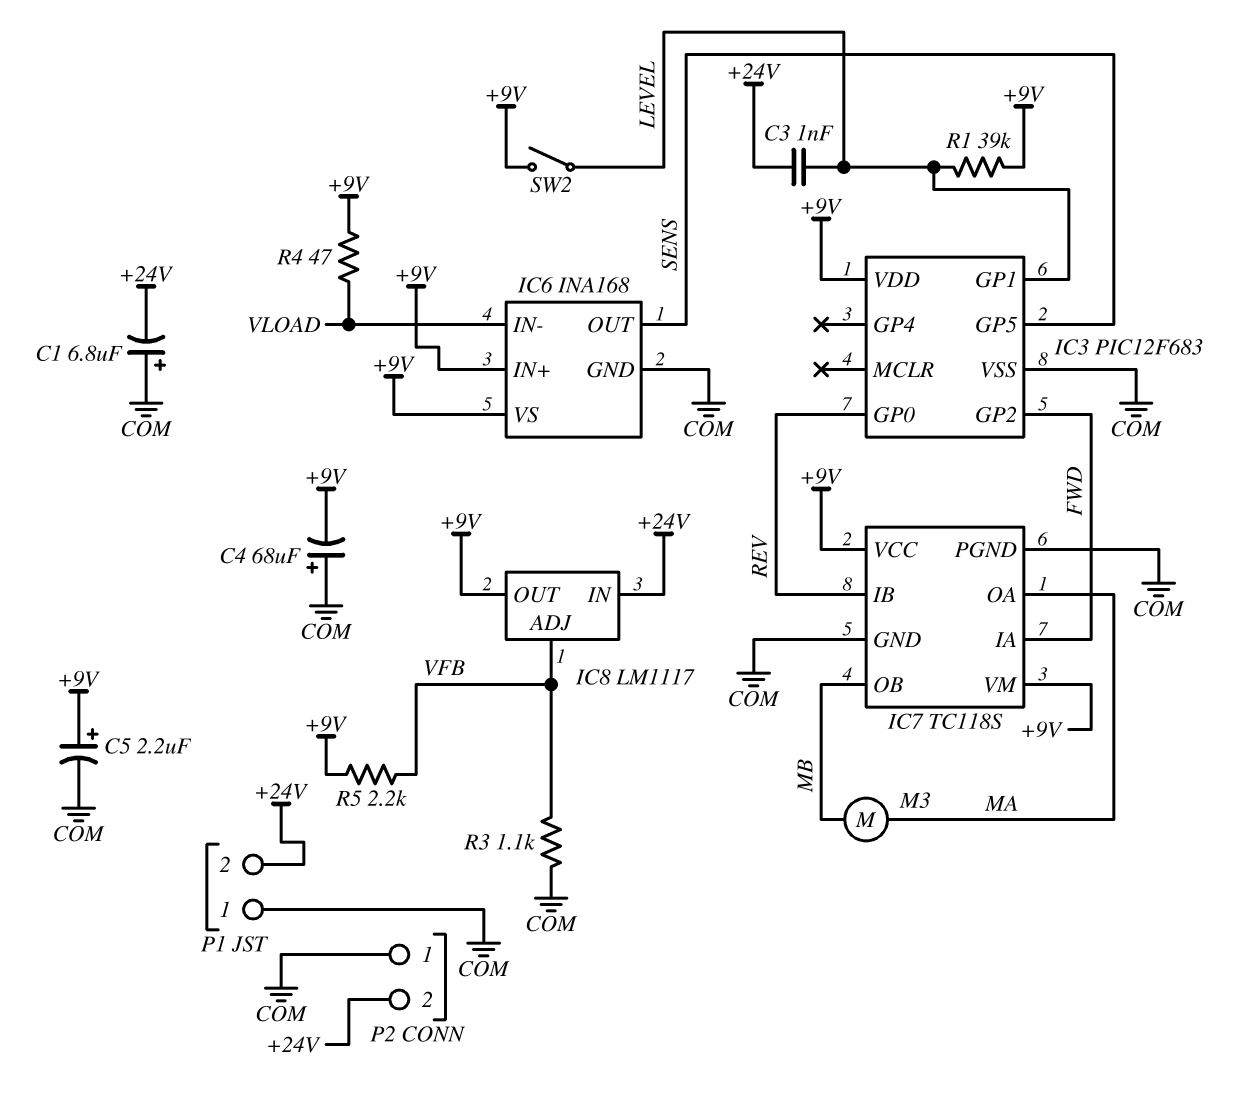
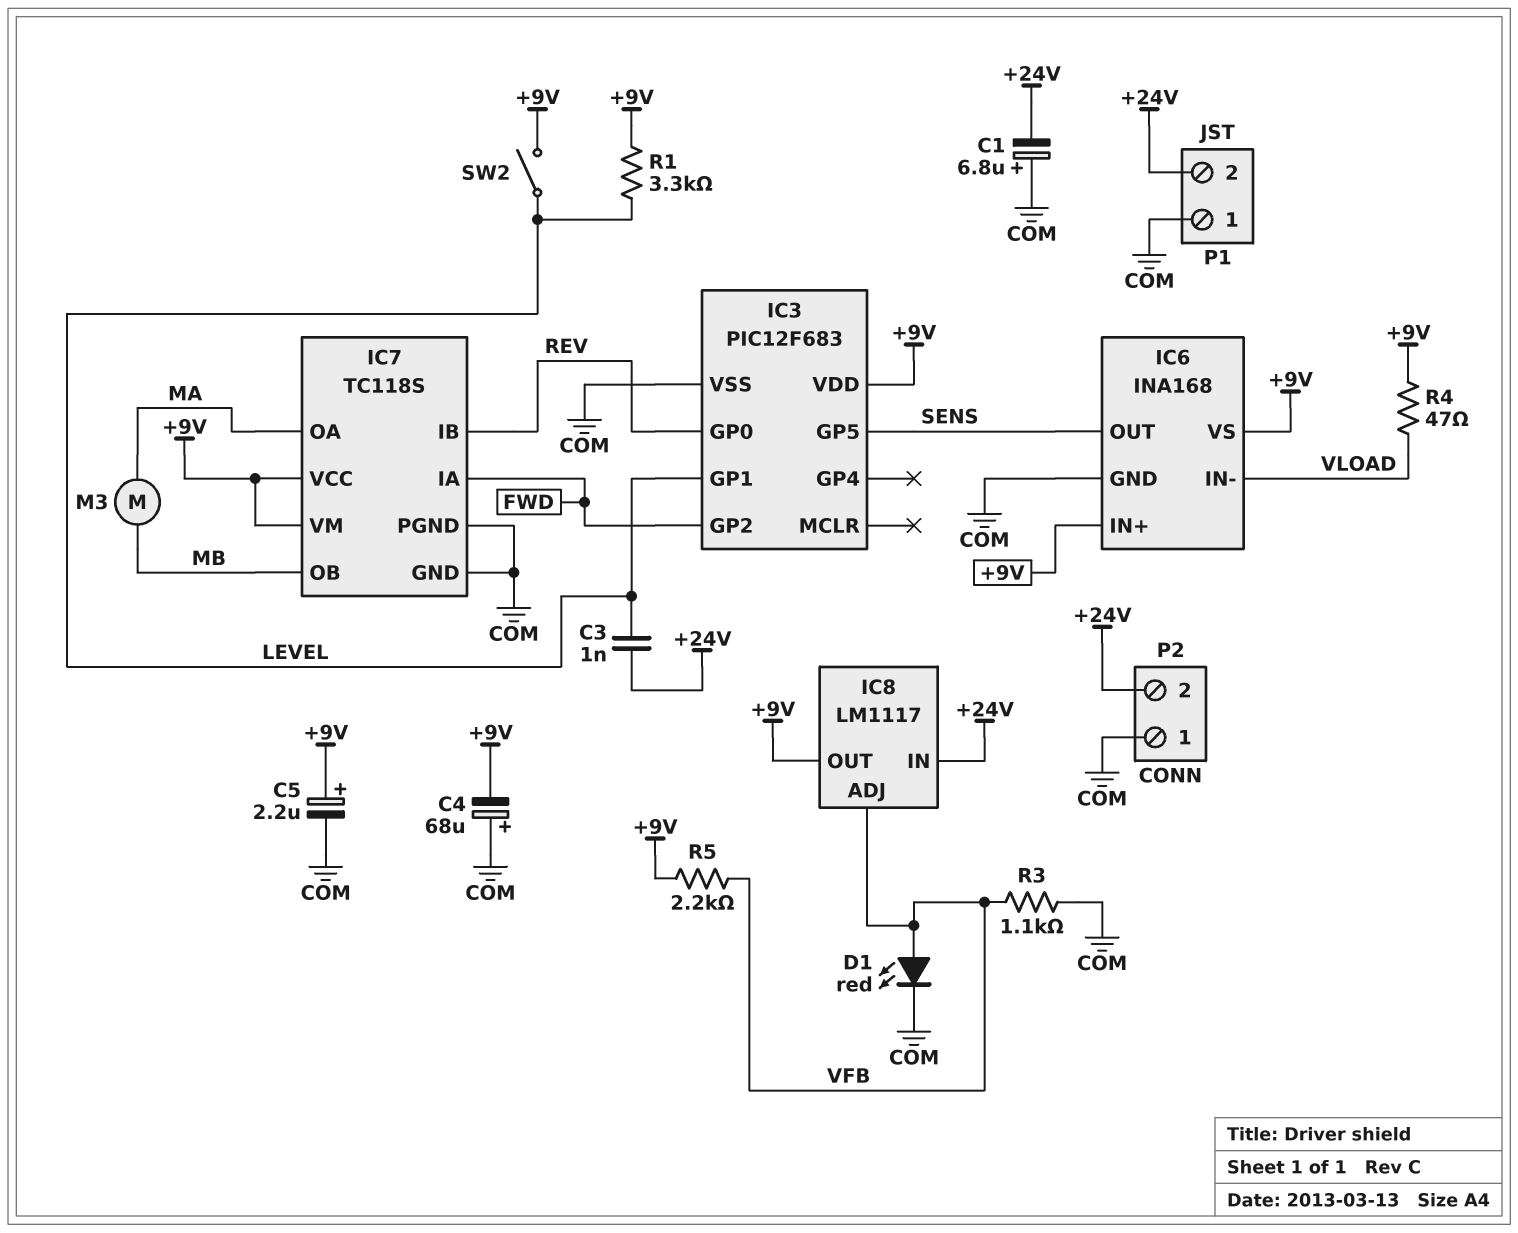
D1: none -> LED red (A VFB, K COM)
R1: 39k (+9V, LEVEL) -> 3.3k (+9V, LEVEL)

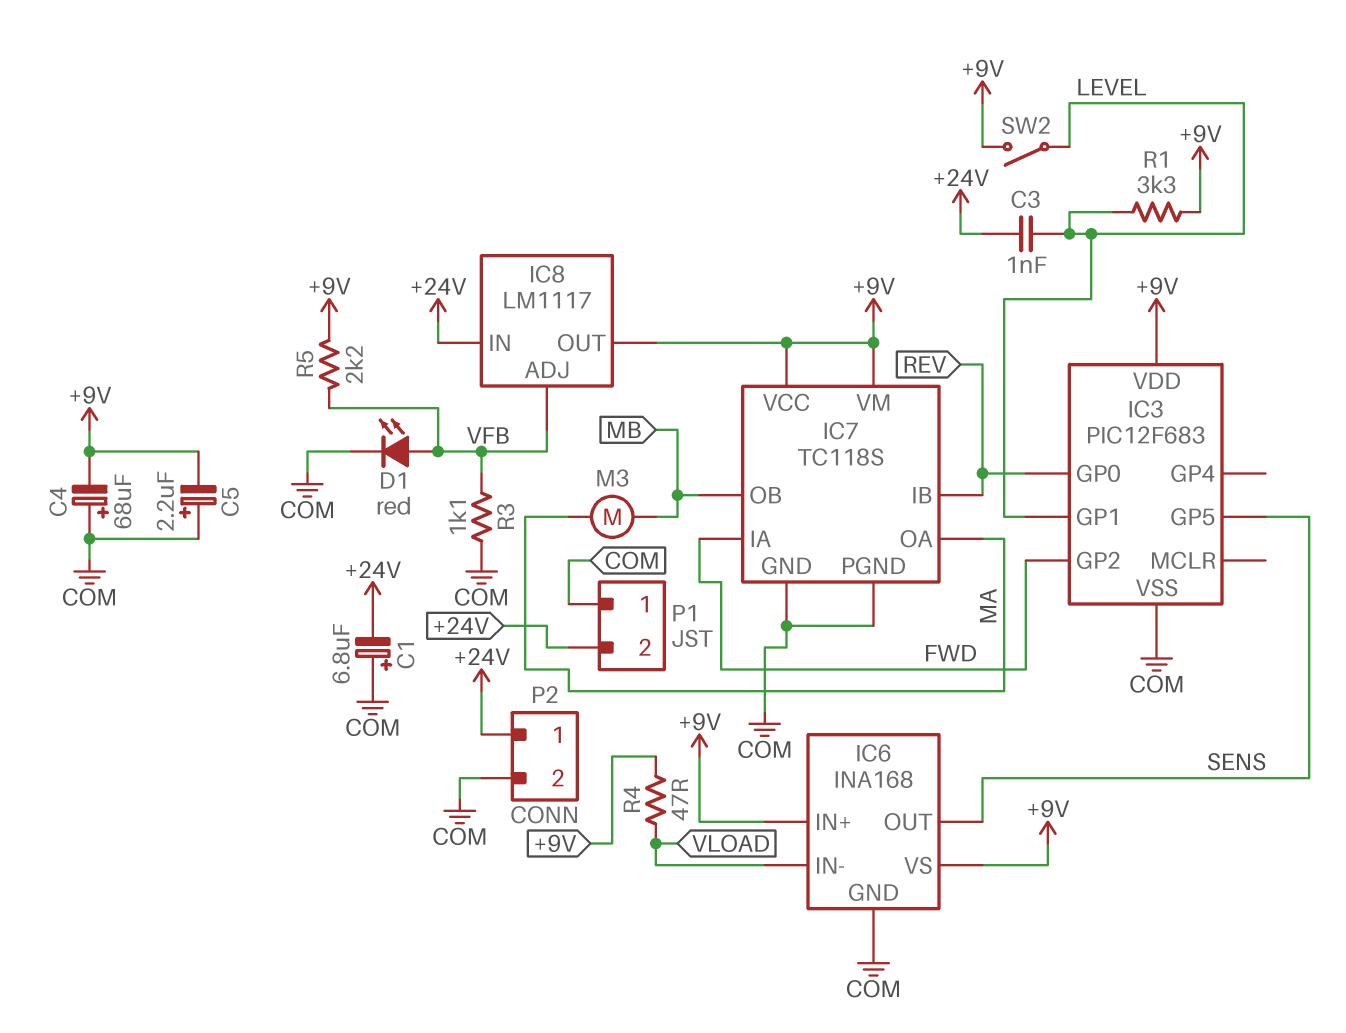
C5: 2.2uF (plus +9V, minus COM) -> 2.2uF (plus COM, minus +9V)
P2 pin 1: COM -> +24V
P2 pin 2: +24V -> COM

